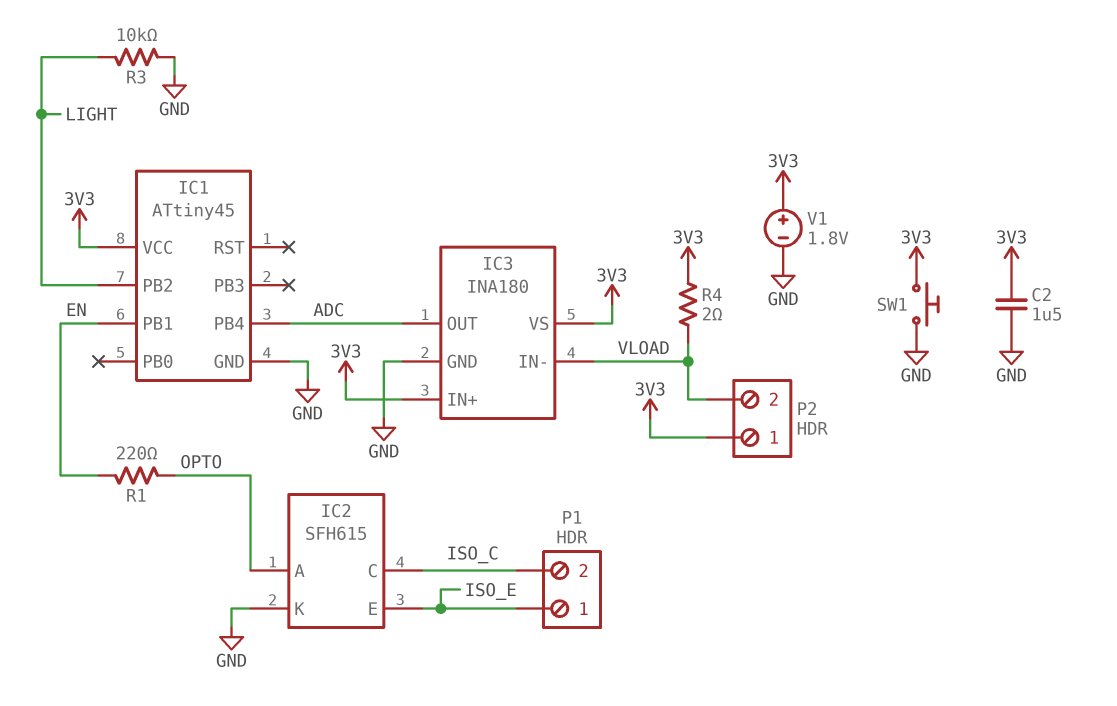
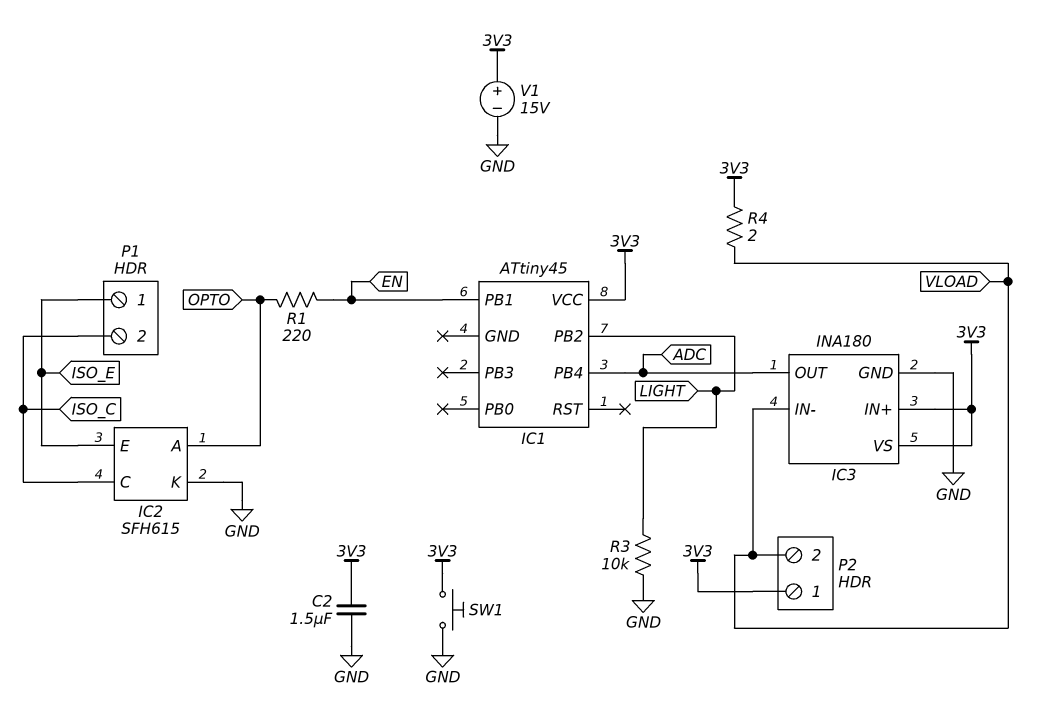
IC1 pin GND: GND -> none
V1: 1.8V (plus 3V3, minus GND) -> 15V (plus 3V3, minus GND)

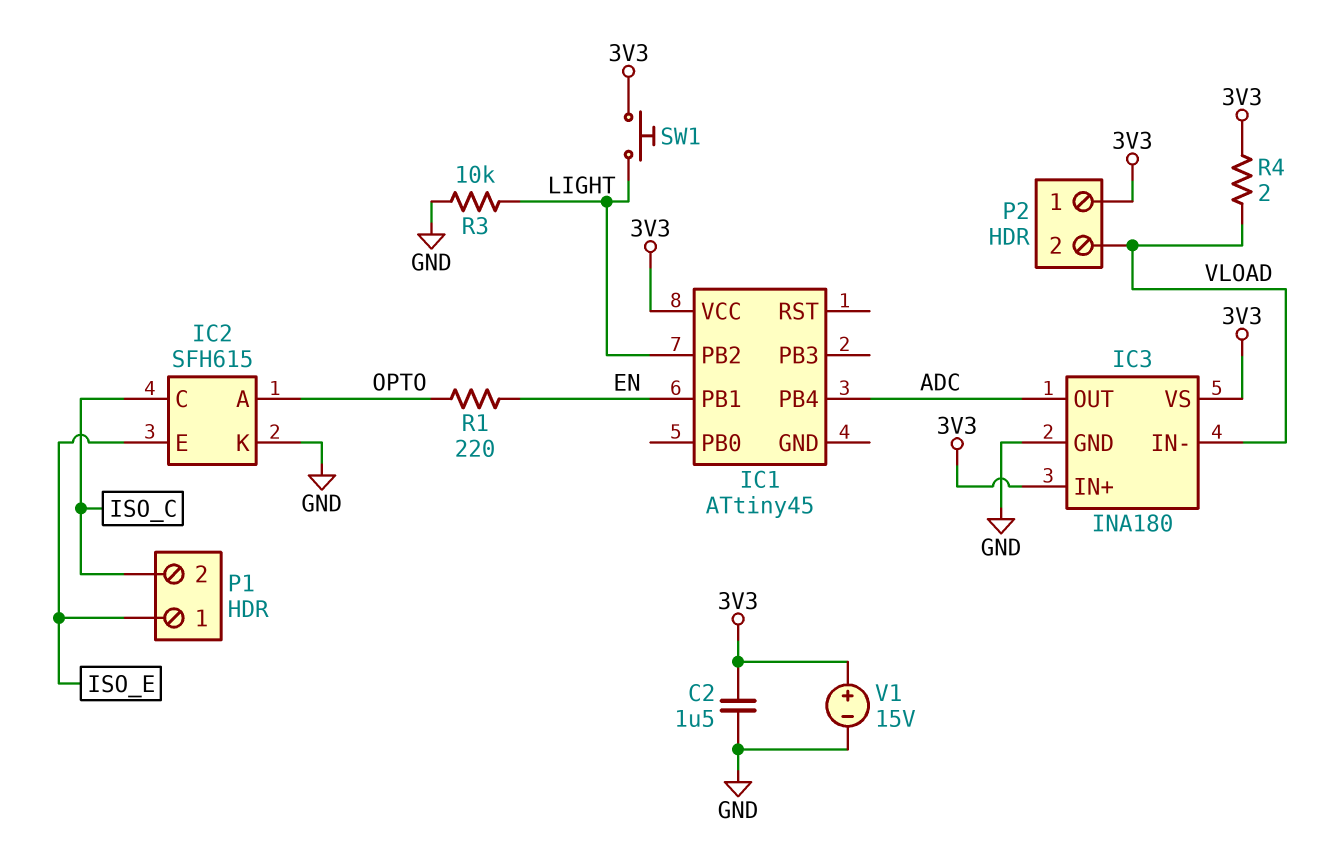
SW1: button (3V3, GND) -> button (3V3, LIGHT)

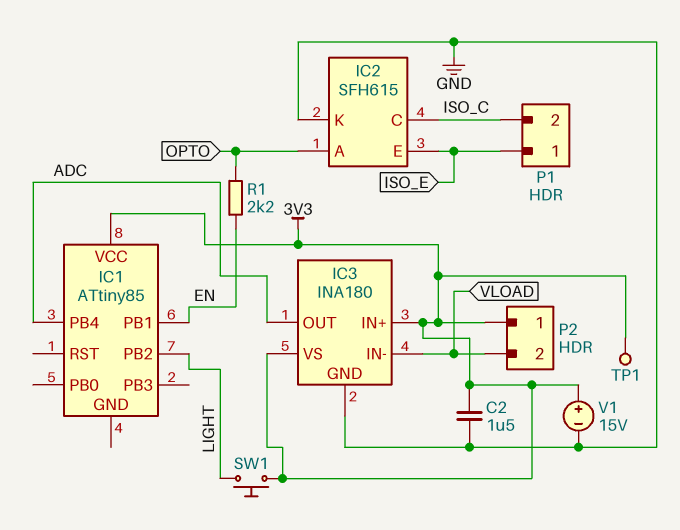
IC1: ATtiny45 -> ATtiny85
R1: 220 (EN, OPTO) -> 2.2k (EN, OPTO)
R3: 10k (GND, LIGHT) -> none
R4: 2 (3V3, VLOAD) -> none
TP1: none -> test point (3V3)

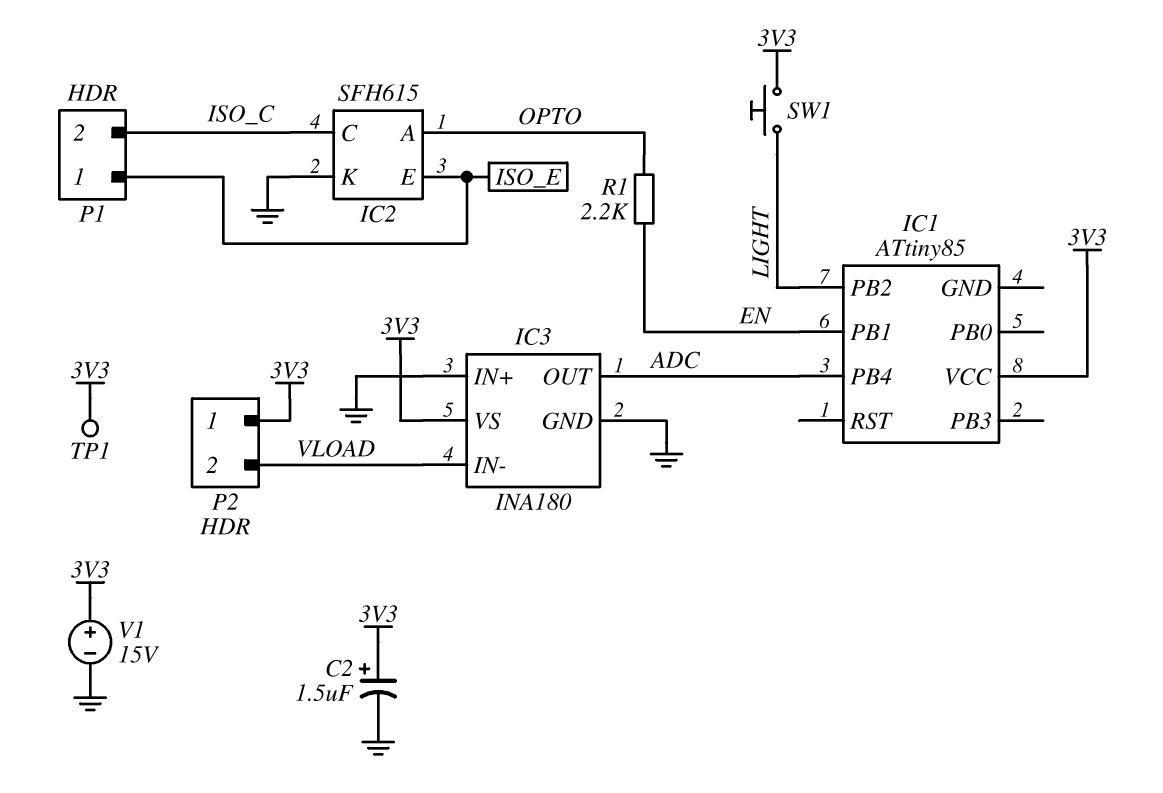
C2: 1.5uF (3V3, GND) -> 1.5uF (plus 3V3, minus GND)
IC3 pin IN+: 3V3 -> GND

